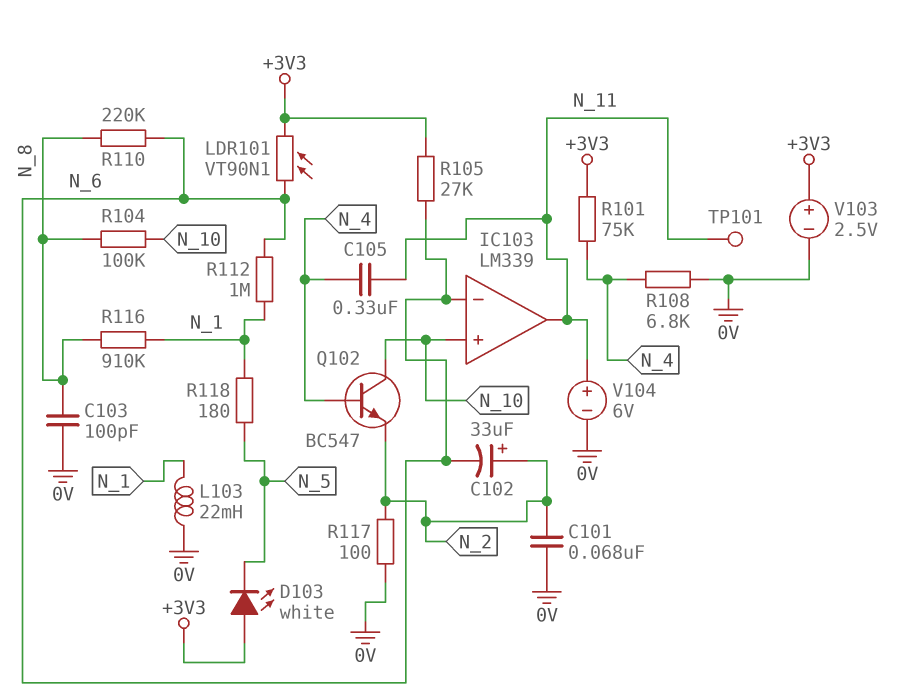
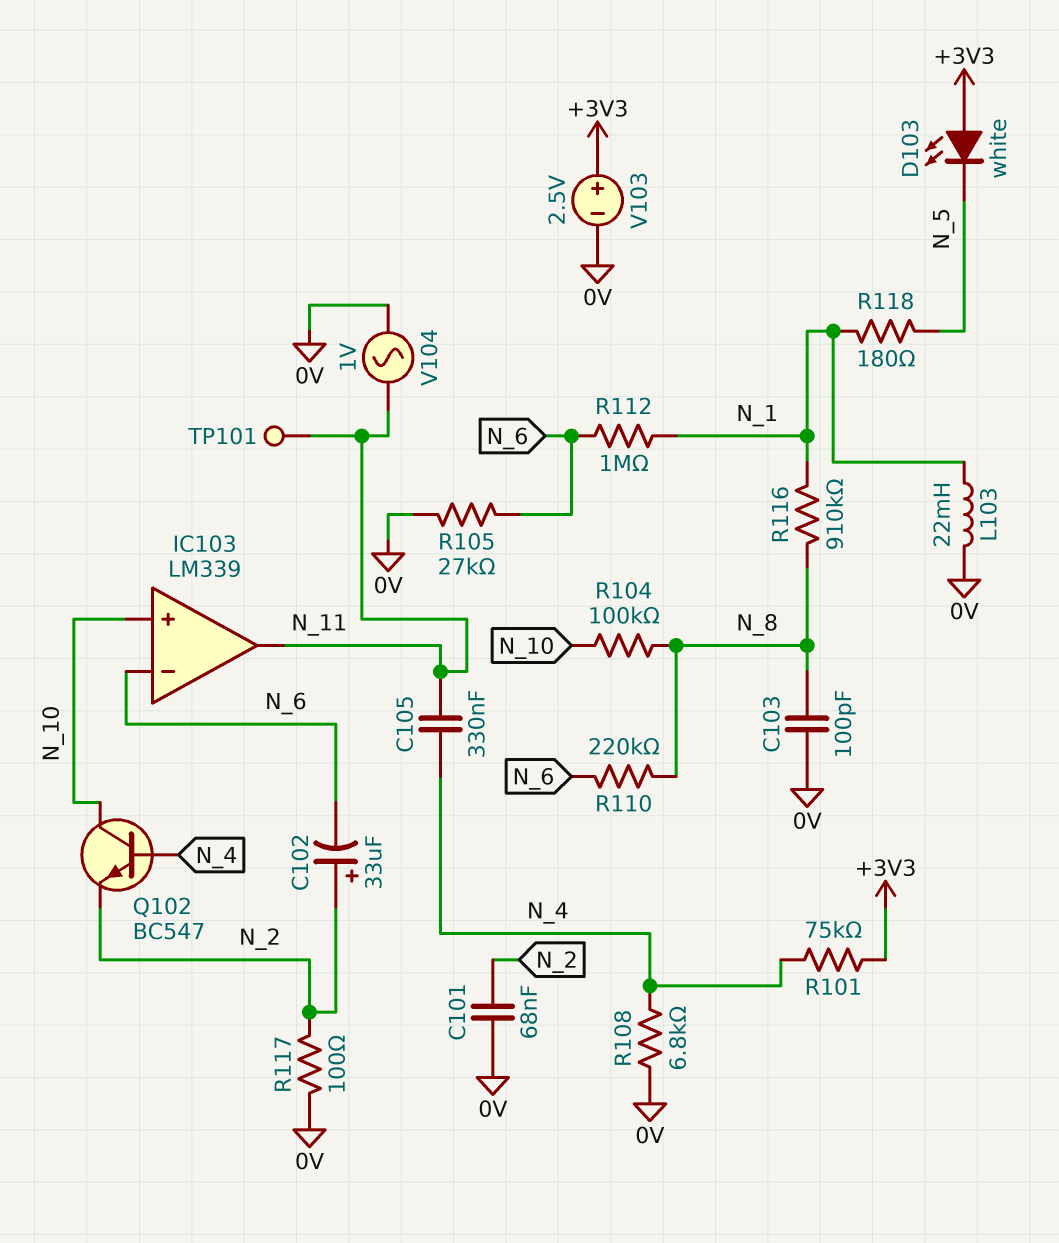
LDR101: VT90N1 (+3V3, N_6) -> none
R105: 27k (+3V3, N_6) -> 27k (0V, N_6)
V104: 6V (plus N_11, minus 0V) -> AC 1V (0V, N_11)

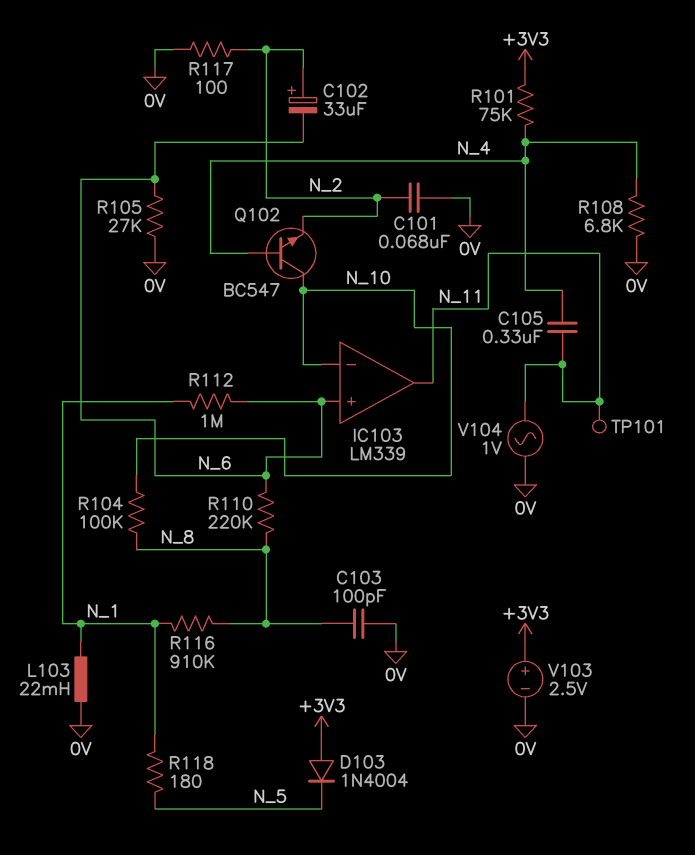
D103: LED white (A +3V3, K N_5) -> diode 1N4004 (A +3V3, K N_5)
IC103 pin in+: N_10 -> N_6
IC103 pin in-: N_6 -> N_10

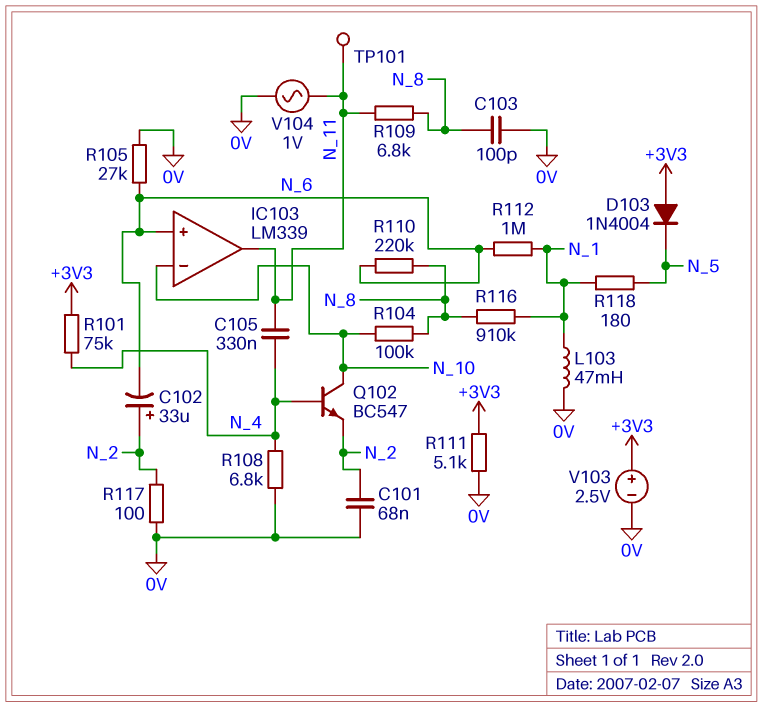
L103: 22mH (0V, N_1) -> 47mH (0V, N_1)
R109: none -> 6.8k (N_8, N_11)
R111: none -> 5.1k (+3V3, 0V)

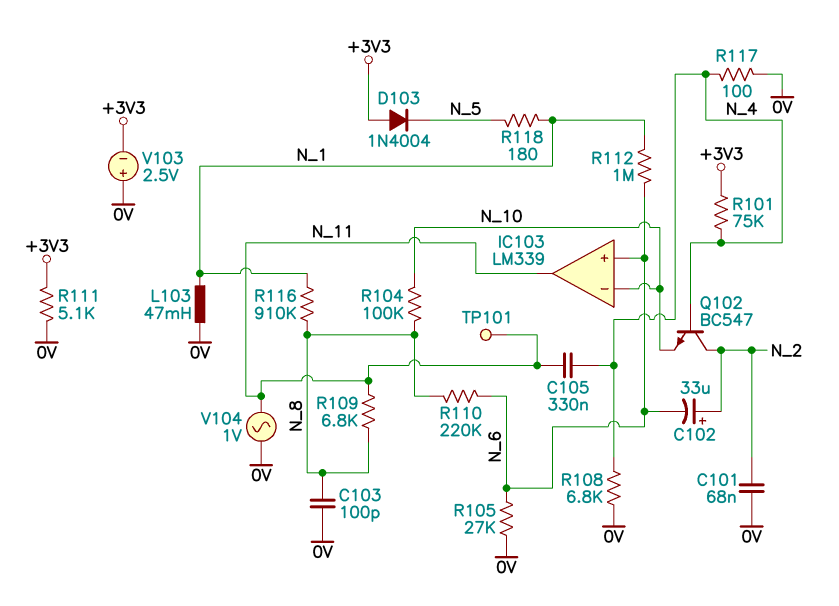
Q102: NPN BC547 (B N_4, C N_10, E N_2) -> NPN BC547 (B N_4, C N_2, E N_10)
R117: 100 (0V, N_2) -> 100 (0V, N_4)
V103: 2.5V (plus +3V3, minus 0V) -> 2.5V (plus 0V, minus +3V3)

